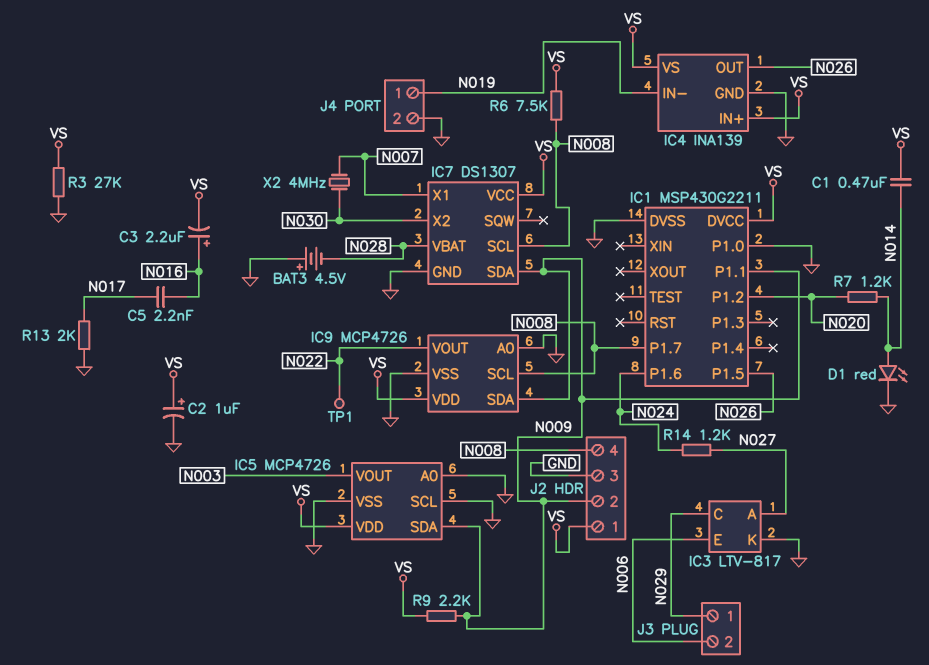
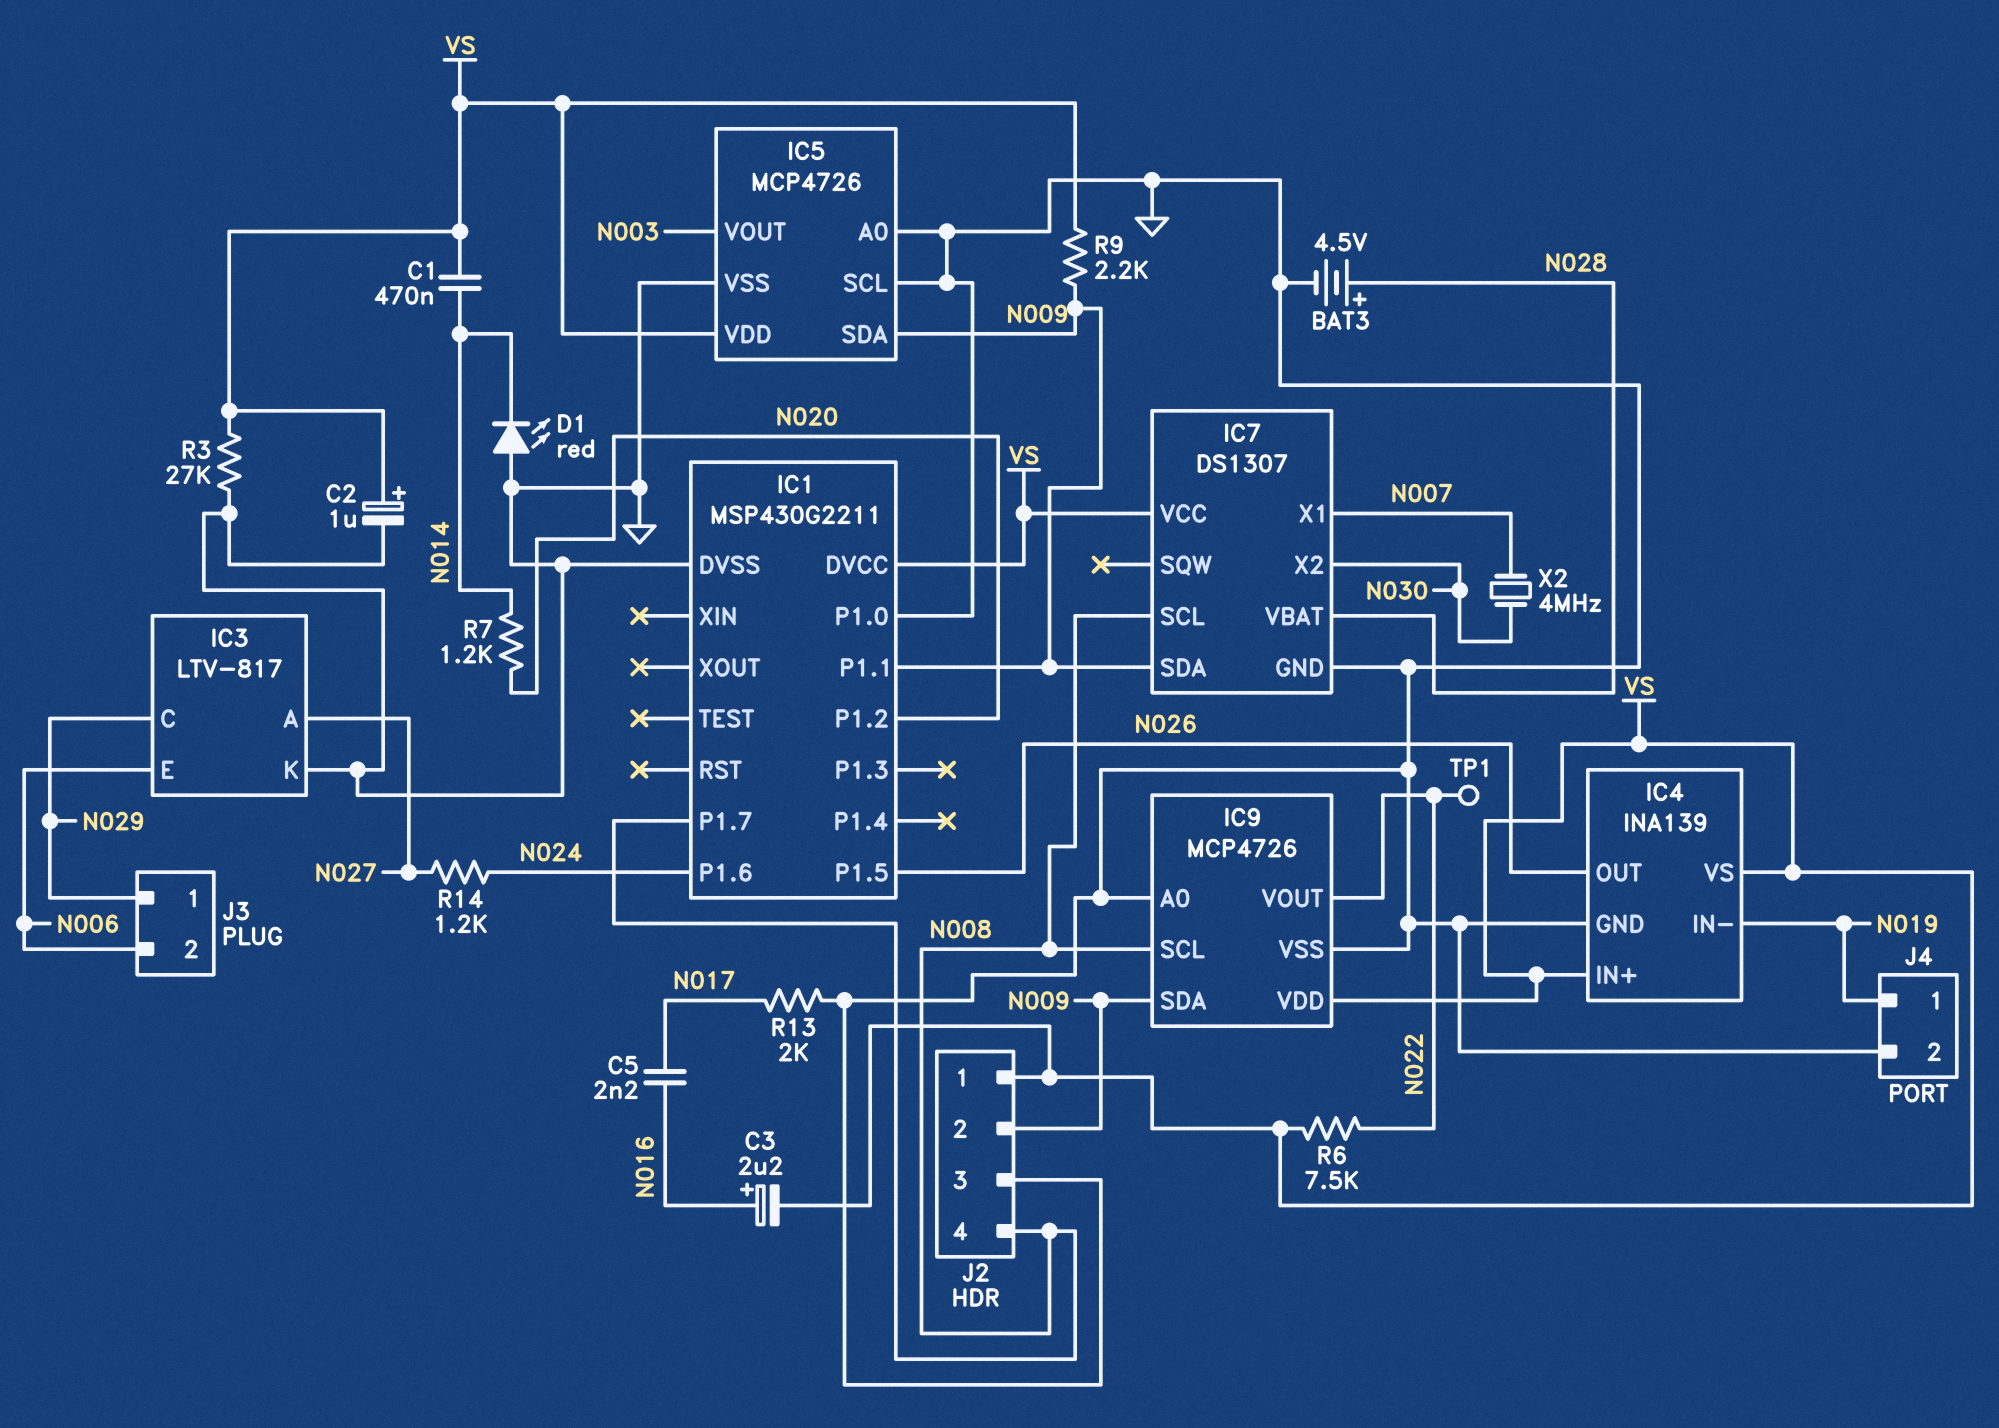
BAT3: 4.5V (plus GND, minus N028) -> 4.5V (plus N028, minus GND)
D1: LED red (A N014, K GND) -> LED red (A GND, K N014)
R6: 7.5k (N008, VS) -> 7.5k (N022, VS)

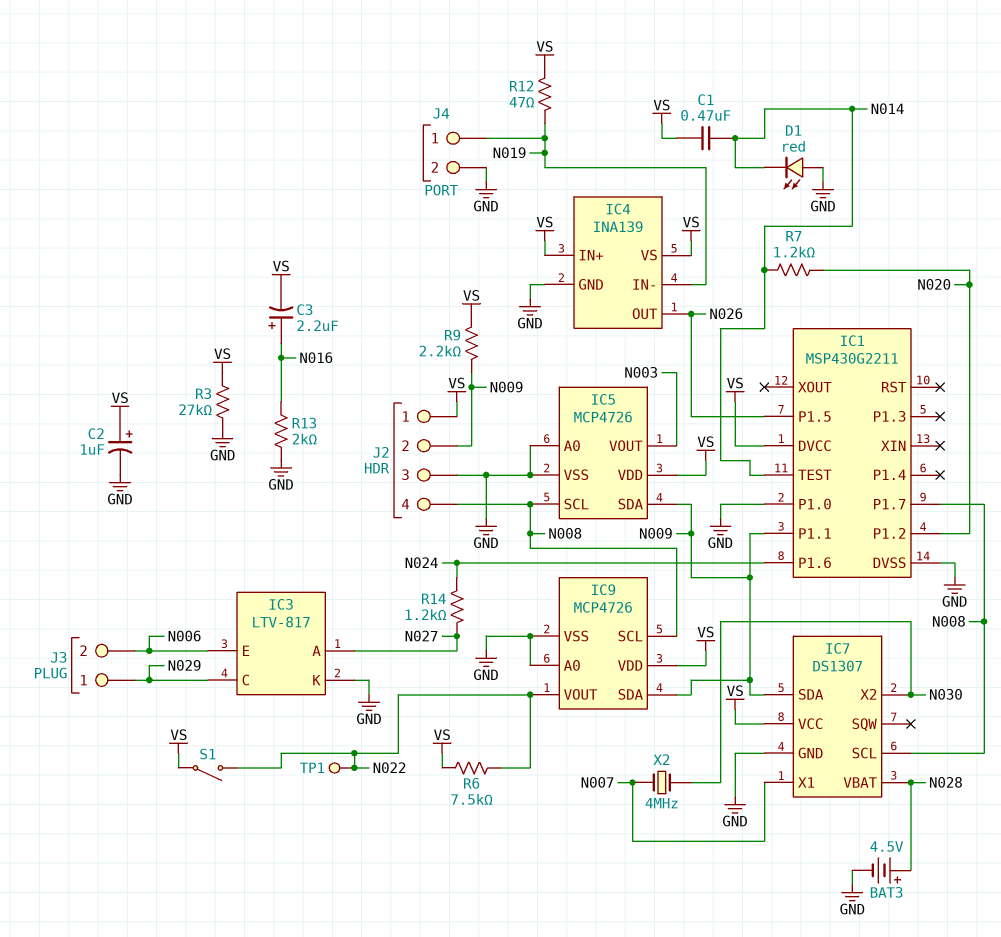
C5: 2.2nF (N016, N017) -> none
IC1 pin TEST: none -> N014
IC5 pin SCL: GND -> N008
R12: none -> 47 (N019, VS)
R13: 2k (GND, N017) -> 2k (GND, N016)
S1: none -> switch (N022, VS)

